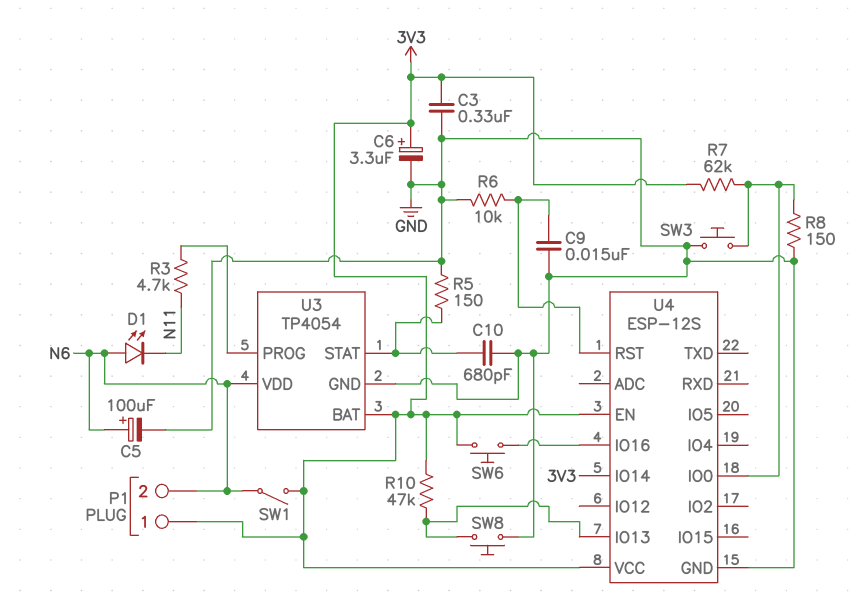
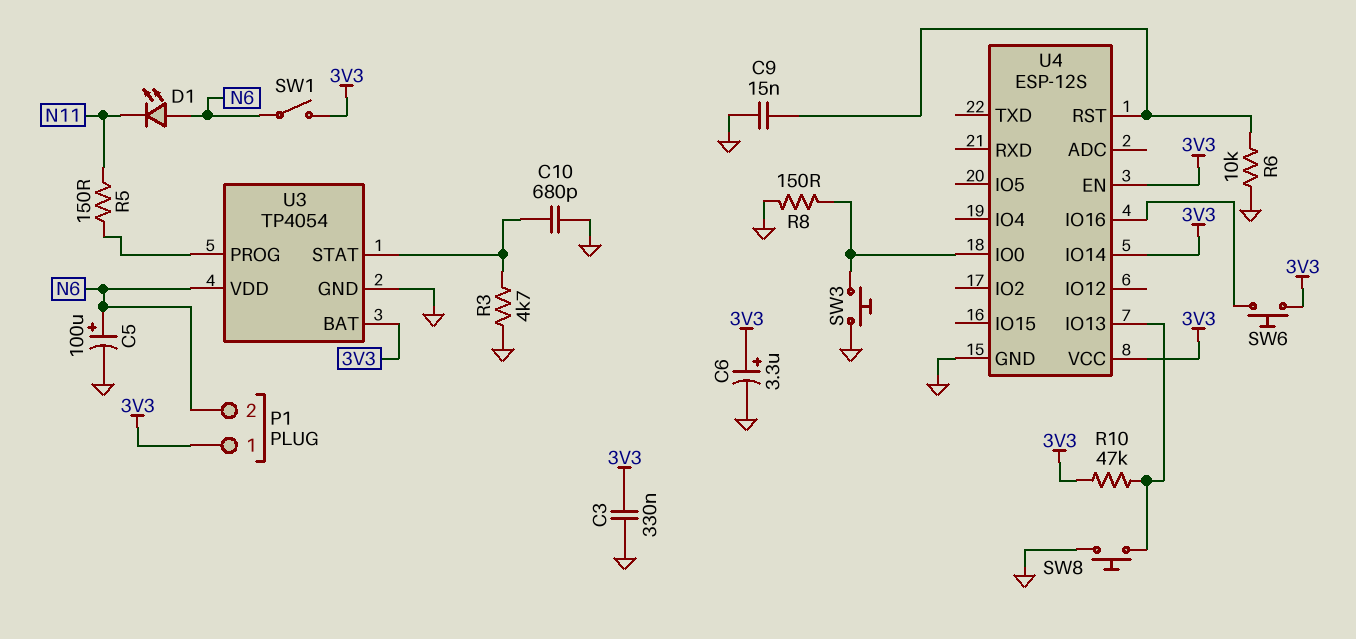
R3: 4.7k (N11, U3/PROG) -> 4.7k (GND, U3/STAT)
R5: 150 (GND, U3/STAT) -> 150 (N11, U3/PROG)
R7: 62k (3V3, U4/IO0) -> none

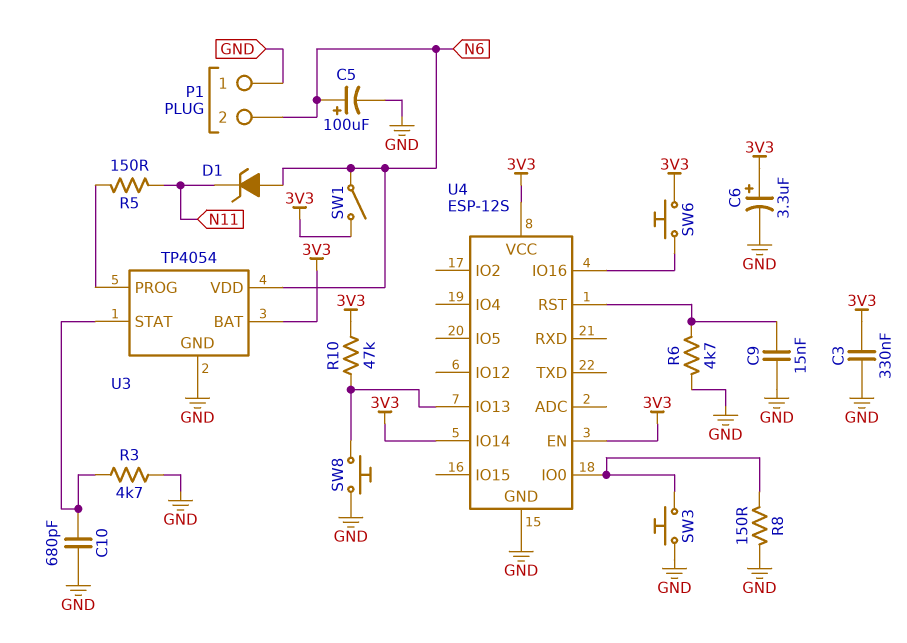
D1: LED (A N6, K N11) -> zener (A N6, K N11)
P1 pin 1: 3V3 -> GND
R6: 10k (GND, U4/RST) -> 4.7k (GND, U4/RST)

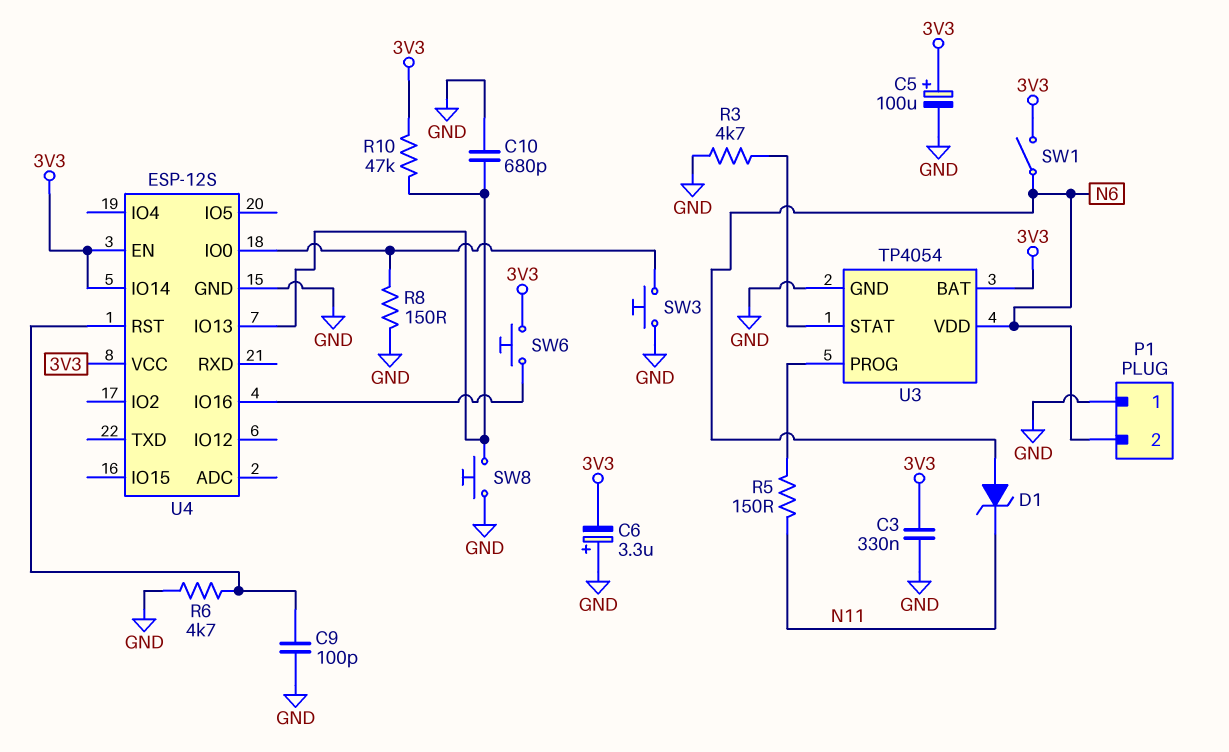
C5: 100uF (plus N6, minus GND) -> 100uF (plus 3V3, minus GND)
C6: 3.3uF (plus 3V3, minus GND) -> 3.3uF (plus GND, minus 3V3)
C9: 15nF (GND, U4/RST) -> 100pF (GND, U4/RST)
C10: 680pF (GND, U3/STAT) -> 680pF (GND, U4/IO13)

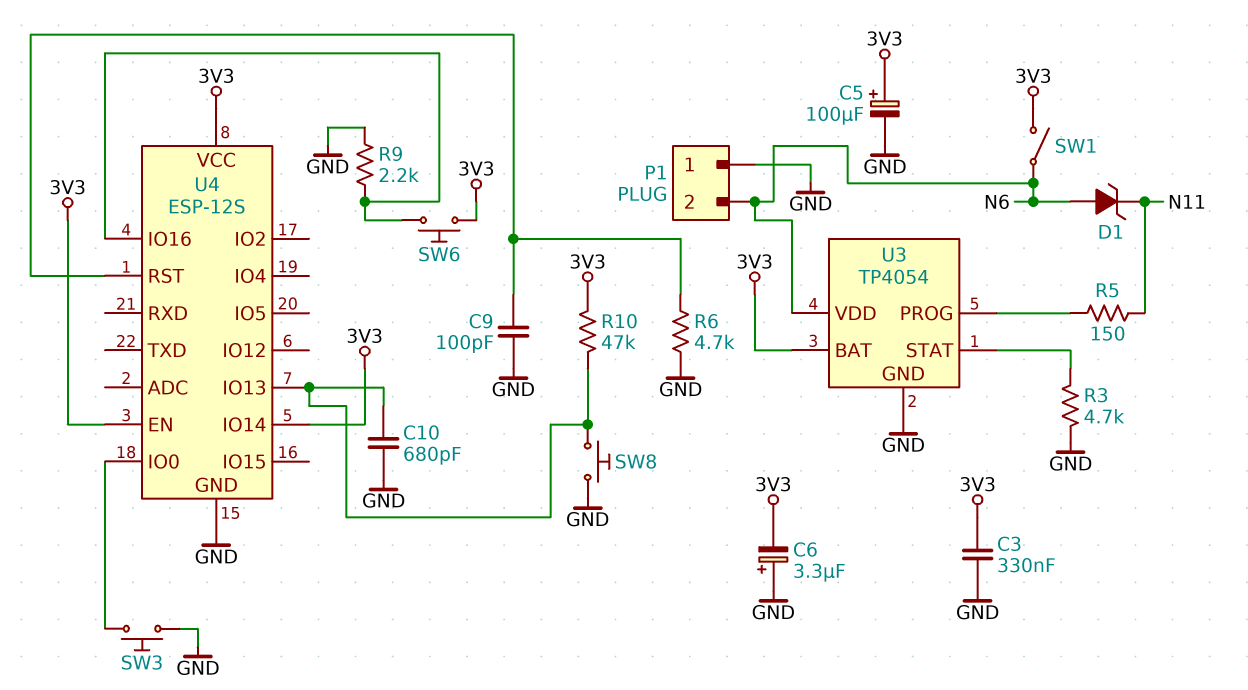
R8: 150 (GND, U4/IO0) -> none
R9: none -> 2.2k (GND, U4/IO16)

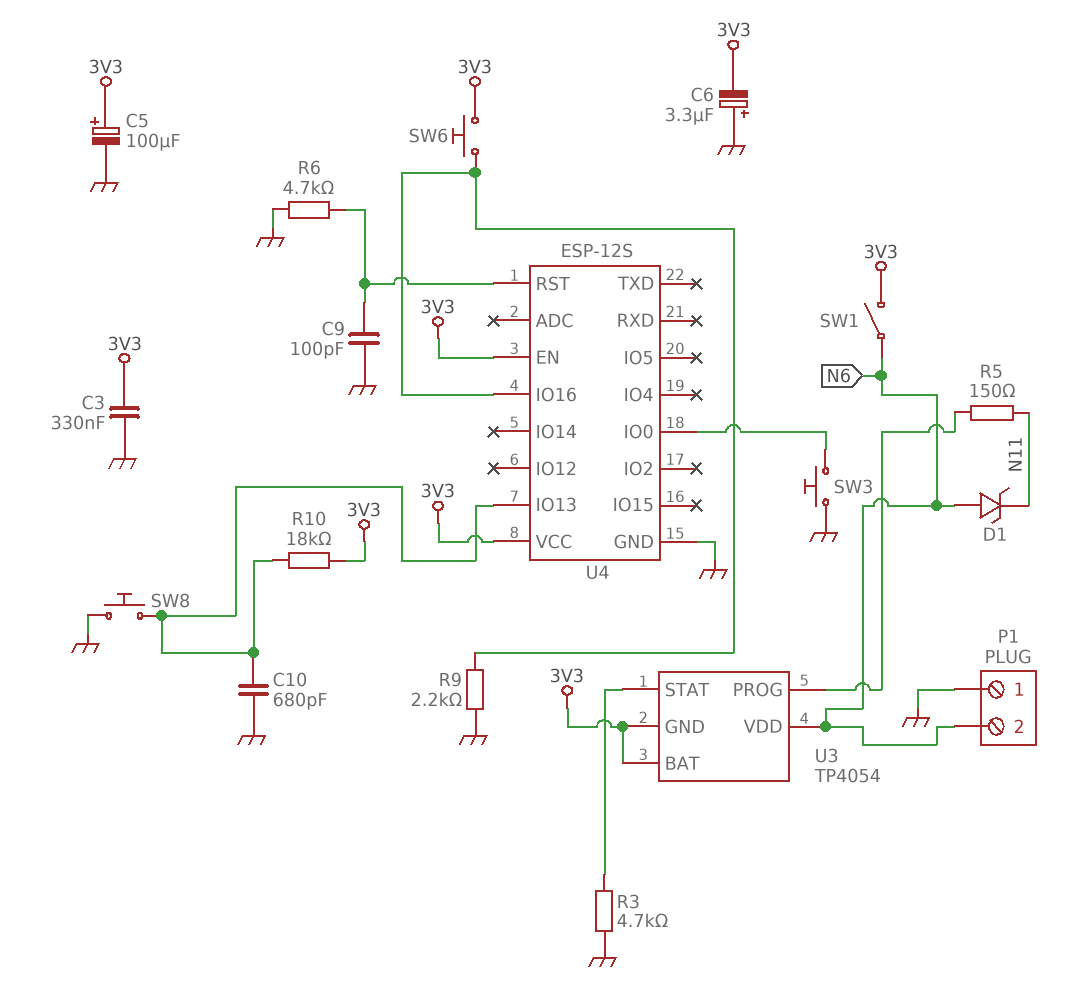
R10: 47k (3V3, U4/IO13) -> 18k (3V3, U4/IO13)
U3 pin GND: GND -> 3V3
U4 pin IO14: 3V3 -> none

